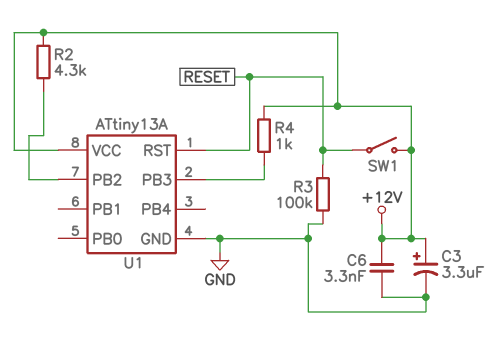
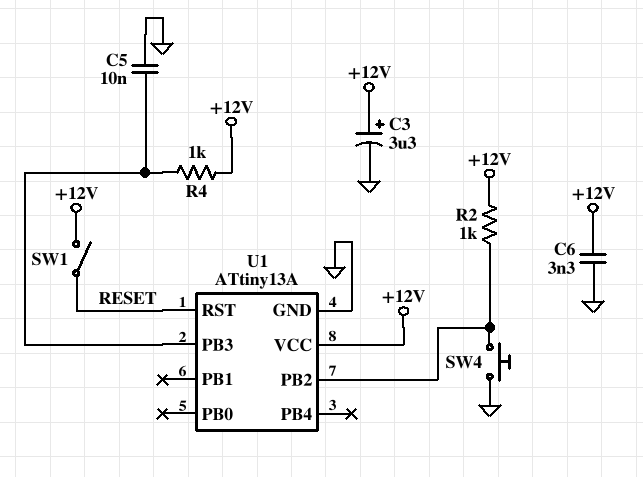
C5: none -> 10nF (GND, U1/PB3)
R2: 4.3k (+12V, U1/PB2) -> 1k (+12V, U1/PB2)
R3: 100k (GND, RESET) -> none
SW4: none -> button (GND, U1/PB2)

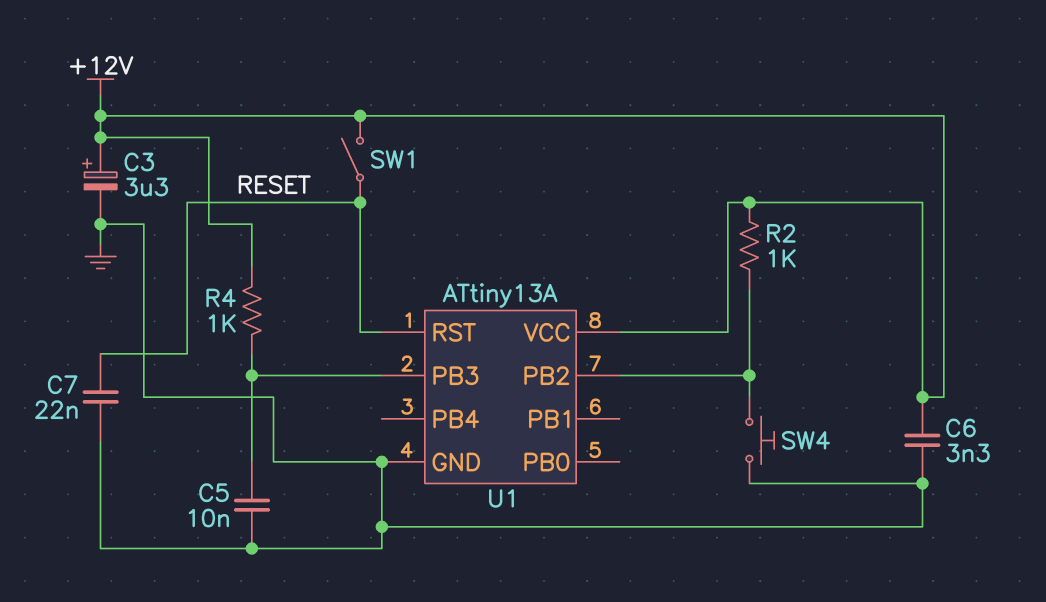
C7: none -> 22nF (GND, RESET)

